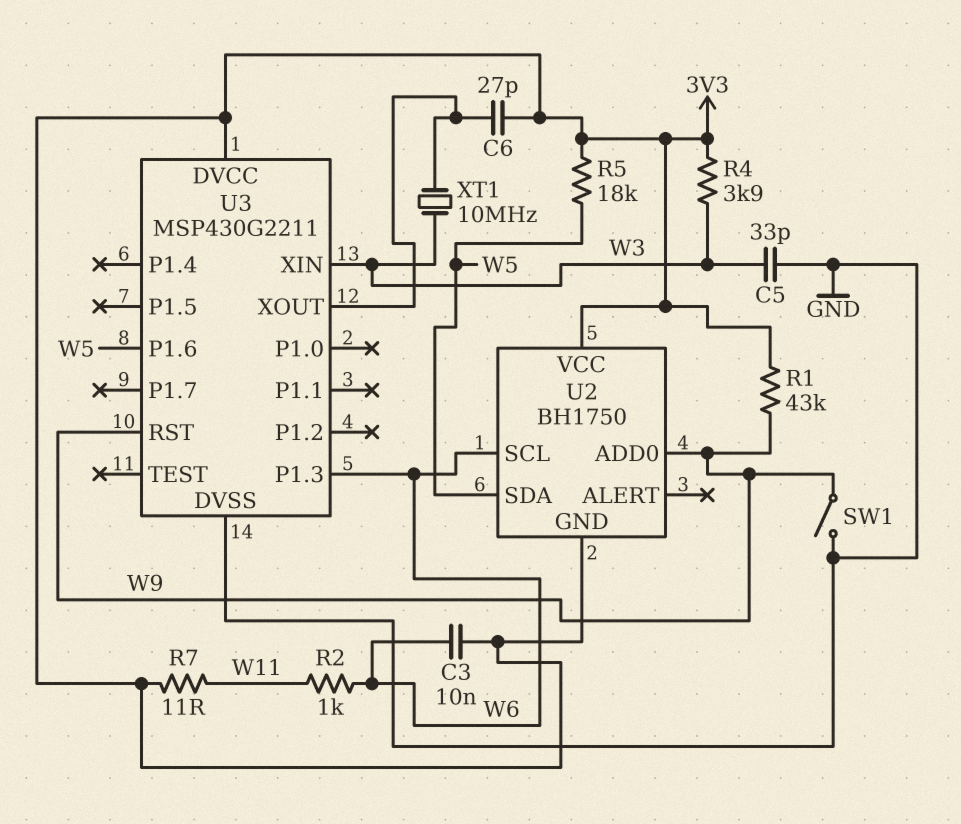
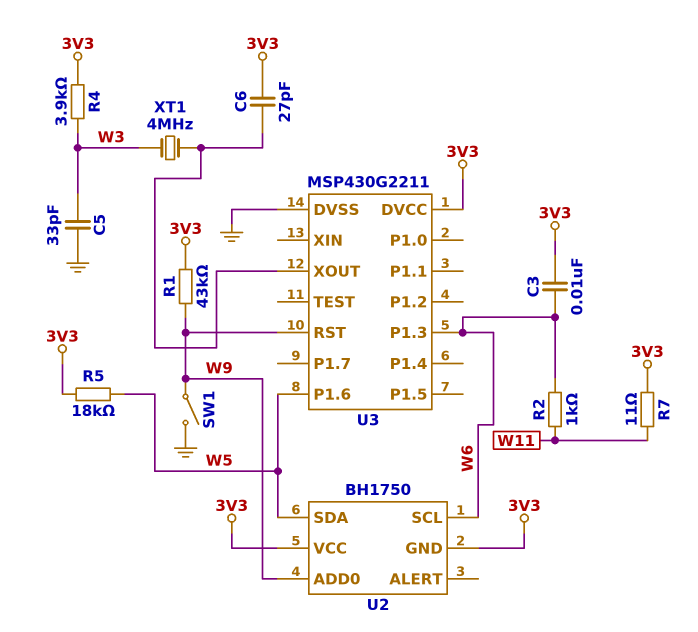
U3 pin XIN: W3 -> none
XT1: 10MHz (U3/XOUT, W3) -> 4MHz (U3/XOUT, W3)

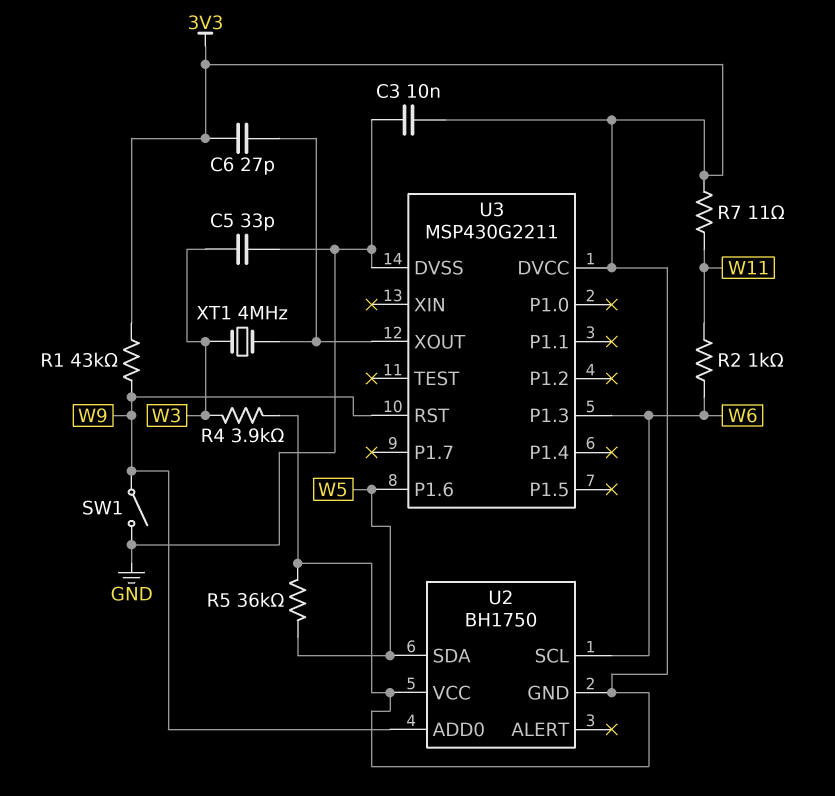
C3: 10nF (3V3, W6) -> 10nF (3V3, GND)
R5: 18k (3V3, W5) -> 36k (3V3, W5)

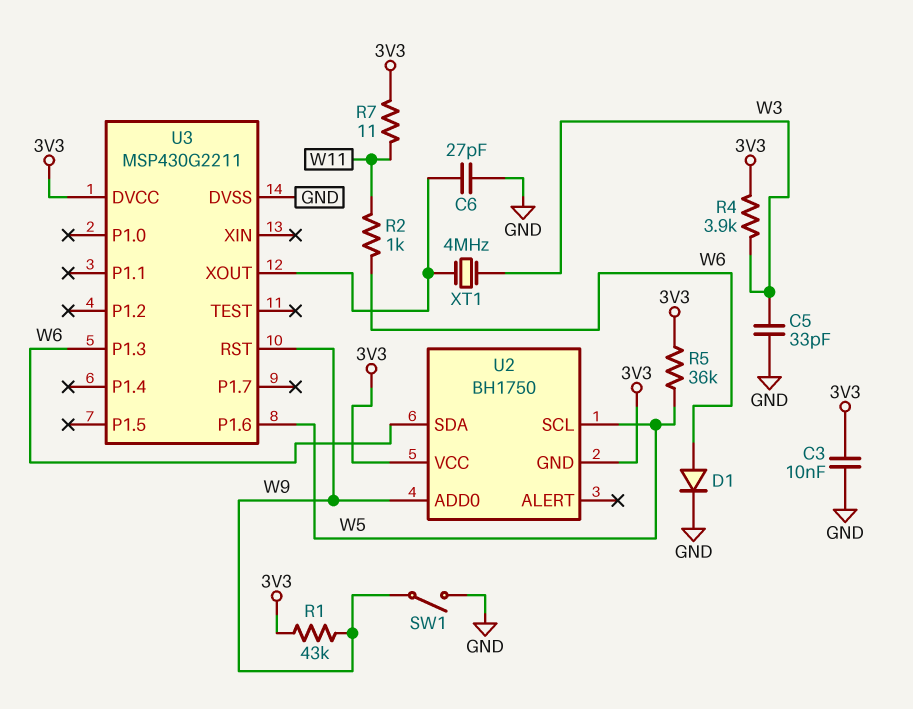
C6: 27pF (3V3, U3/XOUT) -> 27pF (GND, U3/XOUT)
D1: none -> diode (A W6, K GND)
U2 pin SCL: W6 -> W5
U2 pin SDA: W5 -> W6

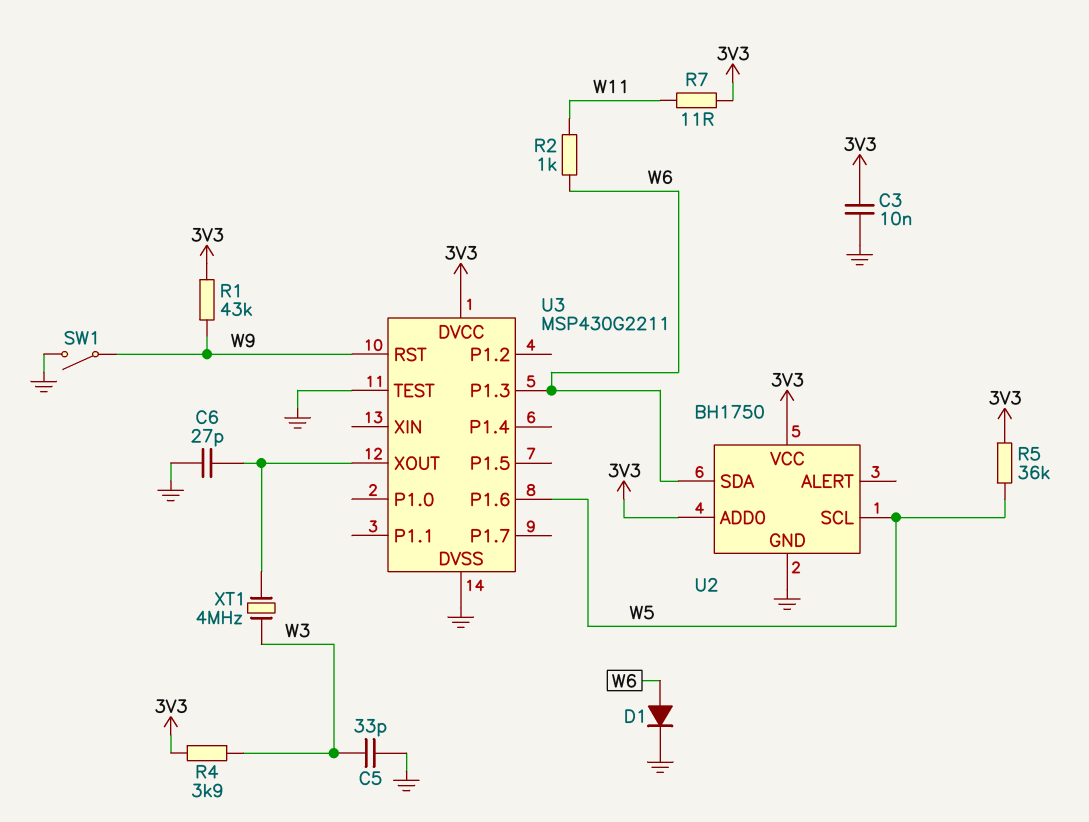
U2 pin ADD0: W9 -> 3V3
U2 pin GND: 3V3 -> GND
U3 pin TEST: none -> GND

